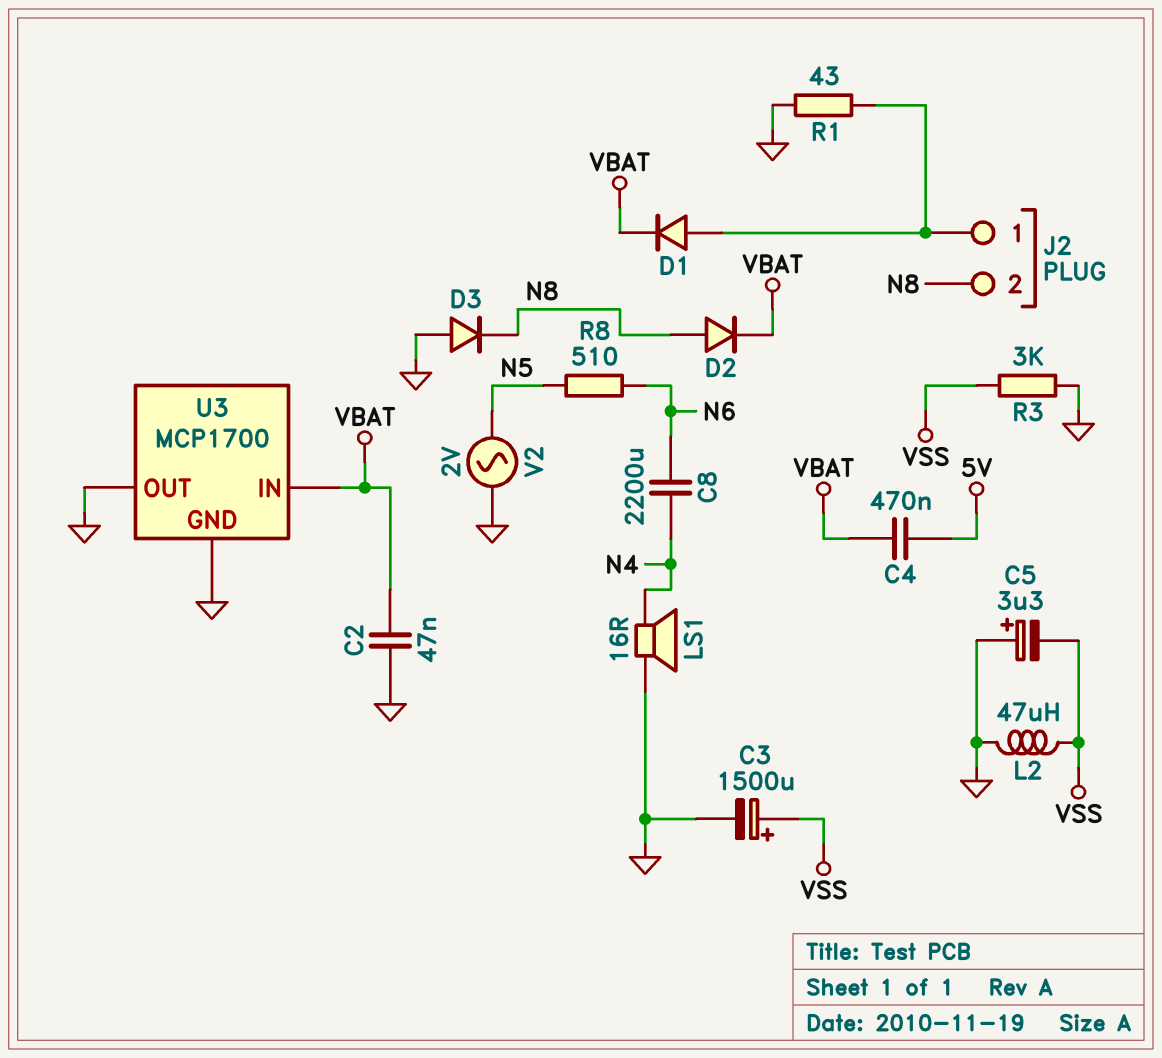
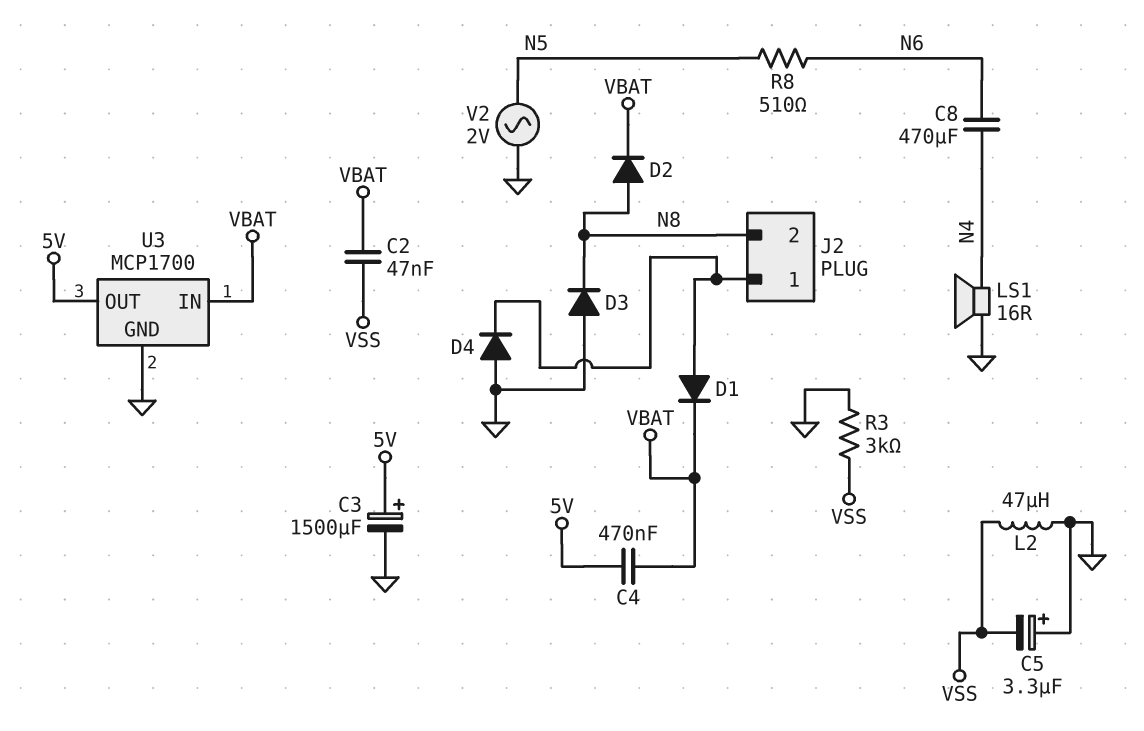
C2: 47nF (GND, VBAT) -> 47nF (VBAT, VSS)
C3: 1500uF (plus VSS, minus GND) -> 1500uF (plus 5V, minus GND)
C8: 2200uF (N4, N6) -> 470uF (N4, N6)
D4: none -> diode (A GND, K J2/1)
R1: 43 (GND, J2/1) -> none
U3 pin OUT: GND -> 5V

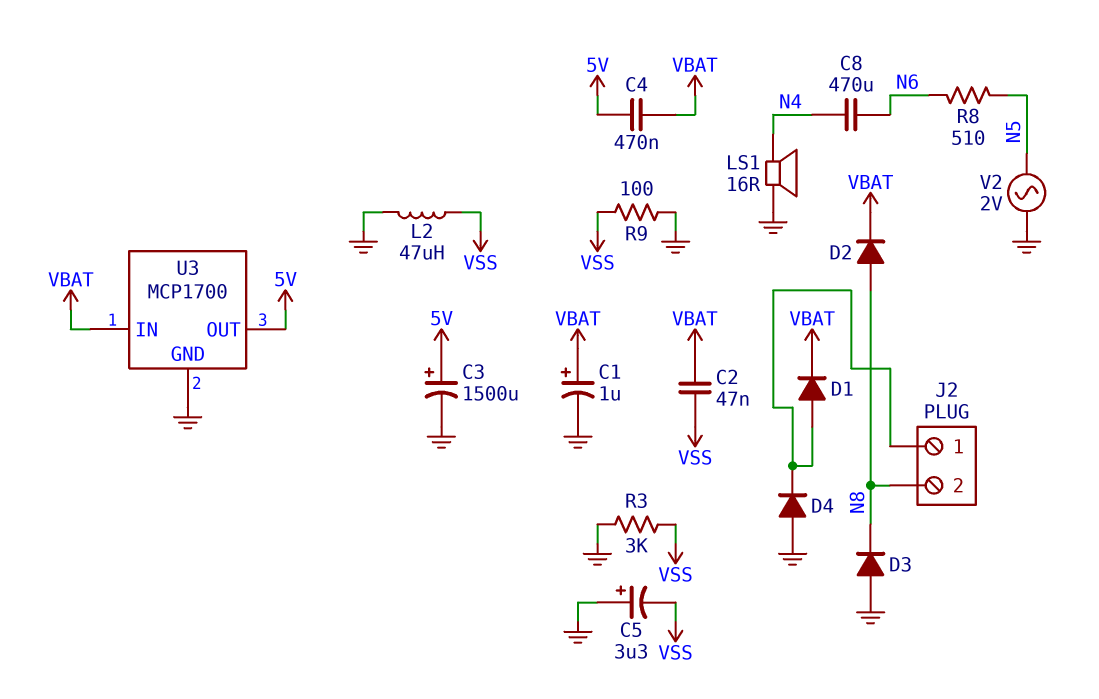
C1: none -> 1uF (plus VBAT, minus GND)
R9: none -> 100 (GND, VSS)

